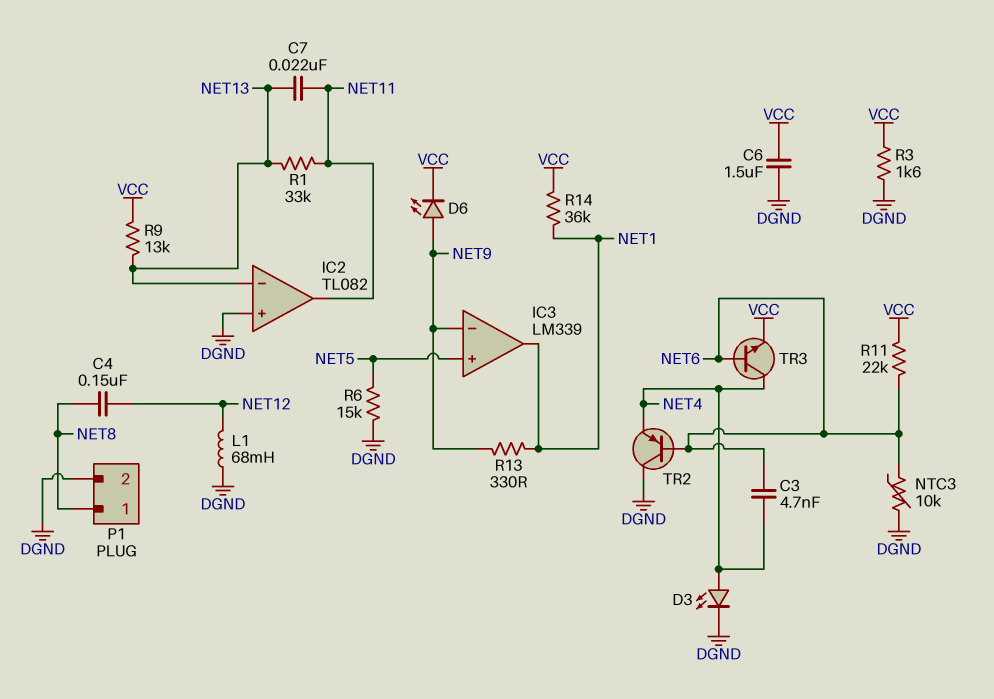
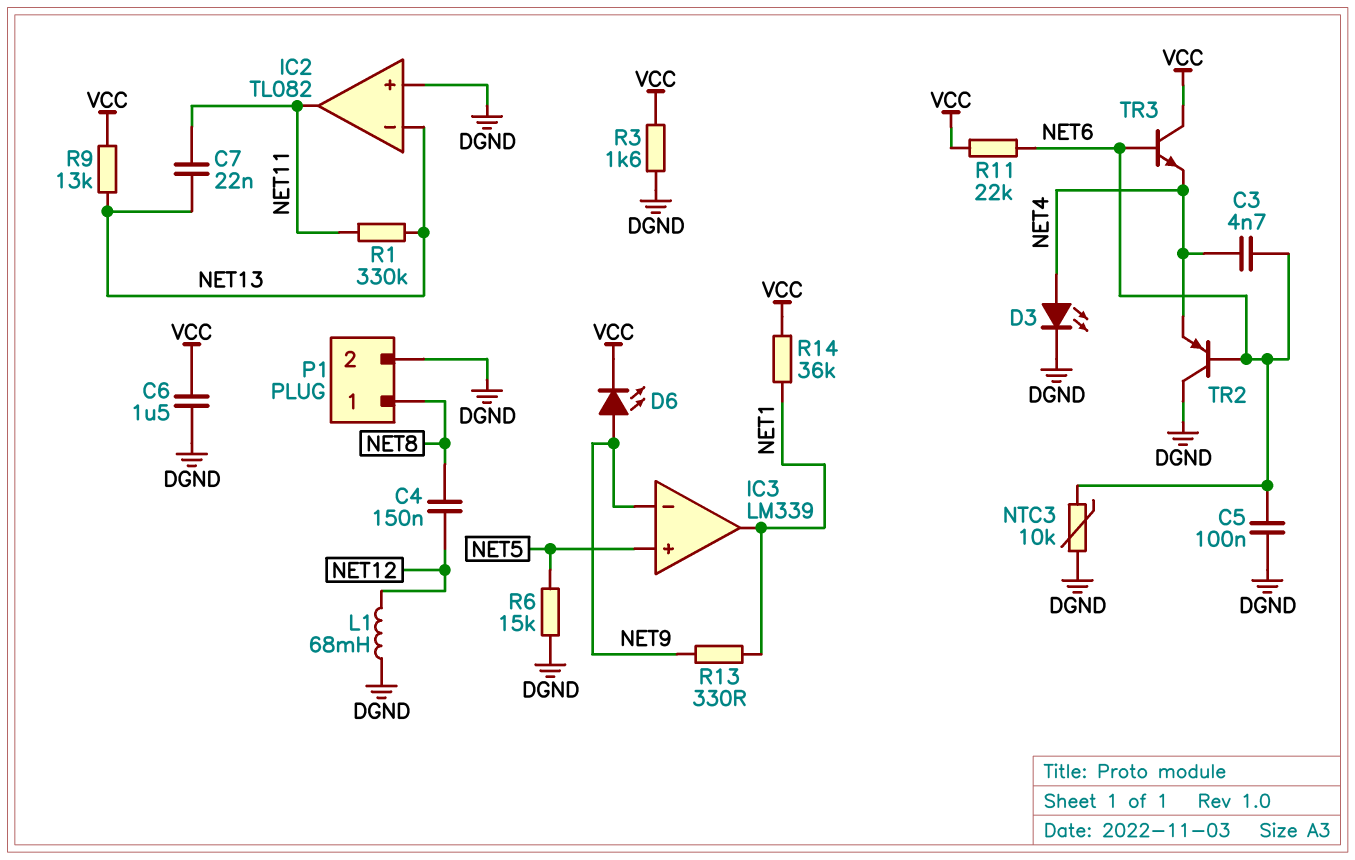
C5: none -> 100nF (DGND, NET6)
R1: 33k (NET11, NET13) -> 330k (NET11, NET13)
TR3: NPN (B NET6, C NET4, E VCC) -> NPN (B NET6, C VCC, E NET4)

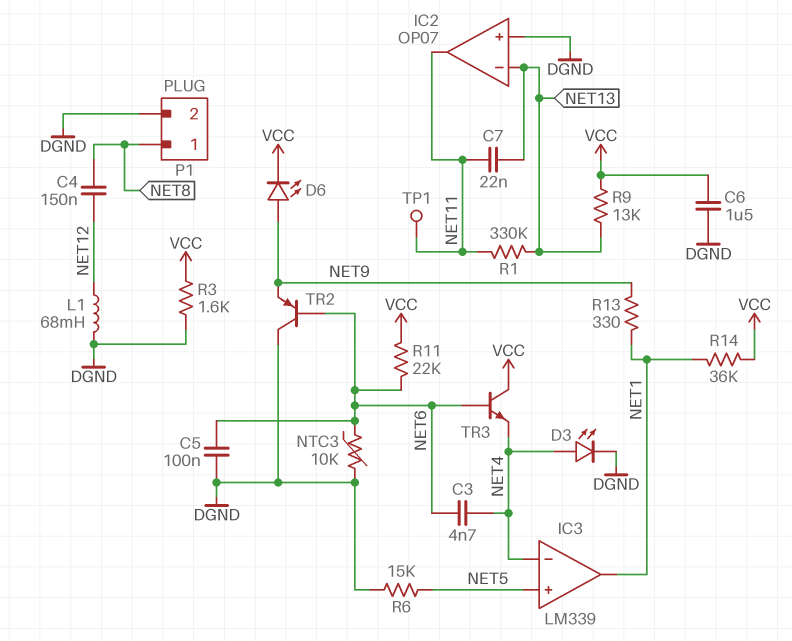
IC2: TL082 -> OP07
IC3 pin in-: NET9 -> NET4
TP1: none -> test point (NET11)
TR2: PNP (B NET6, C DGND, E NET4) -> PNP (B NET6, C DGND, E NET9)

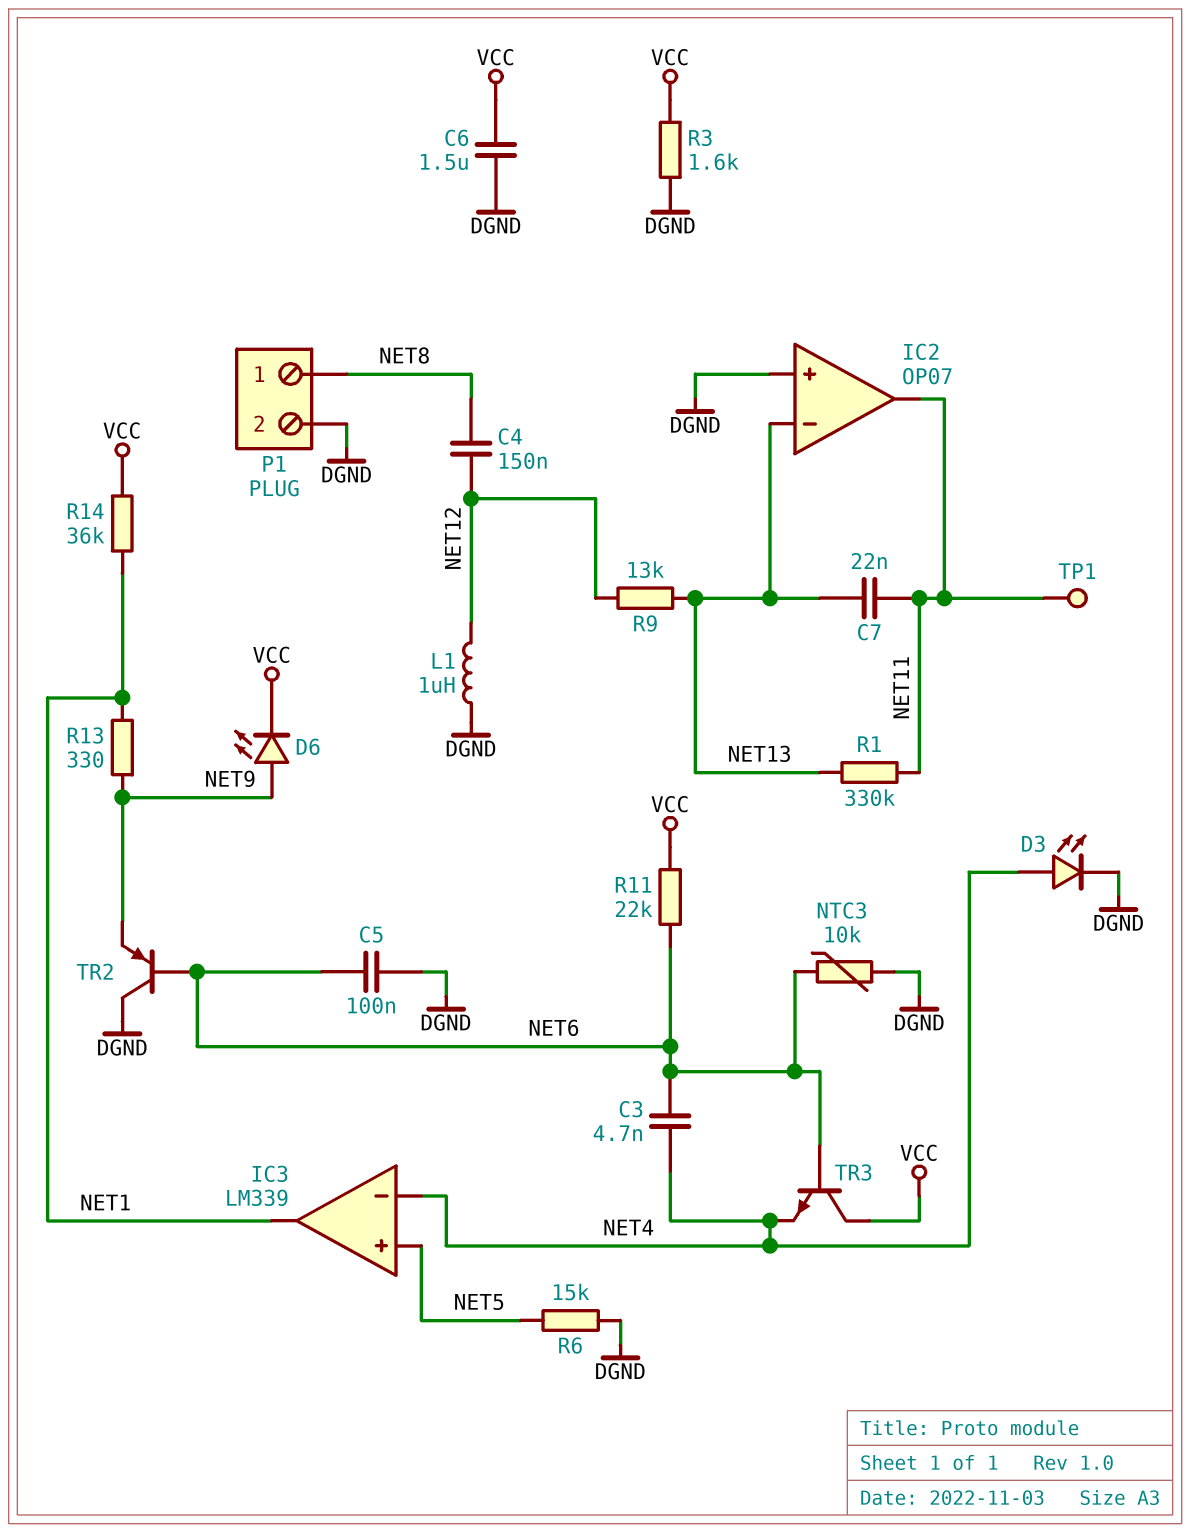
L1: 68mH (DGND, NET12) -> 1uH (DGND, NET12)
R9: 13k (NET13, VCC) -> 13k (NET12, NET13)

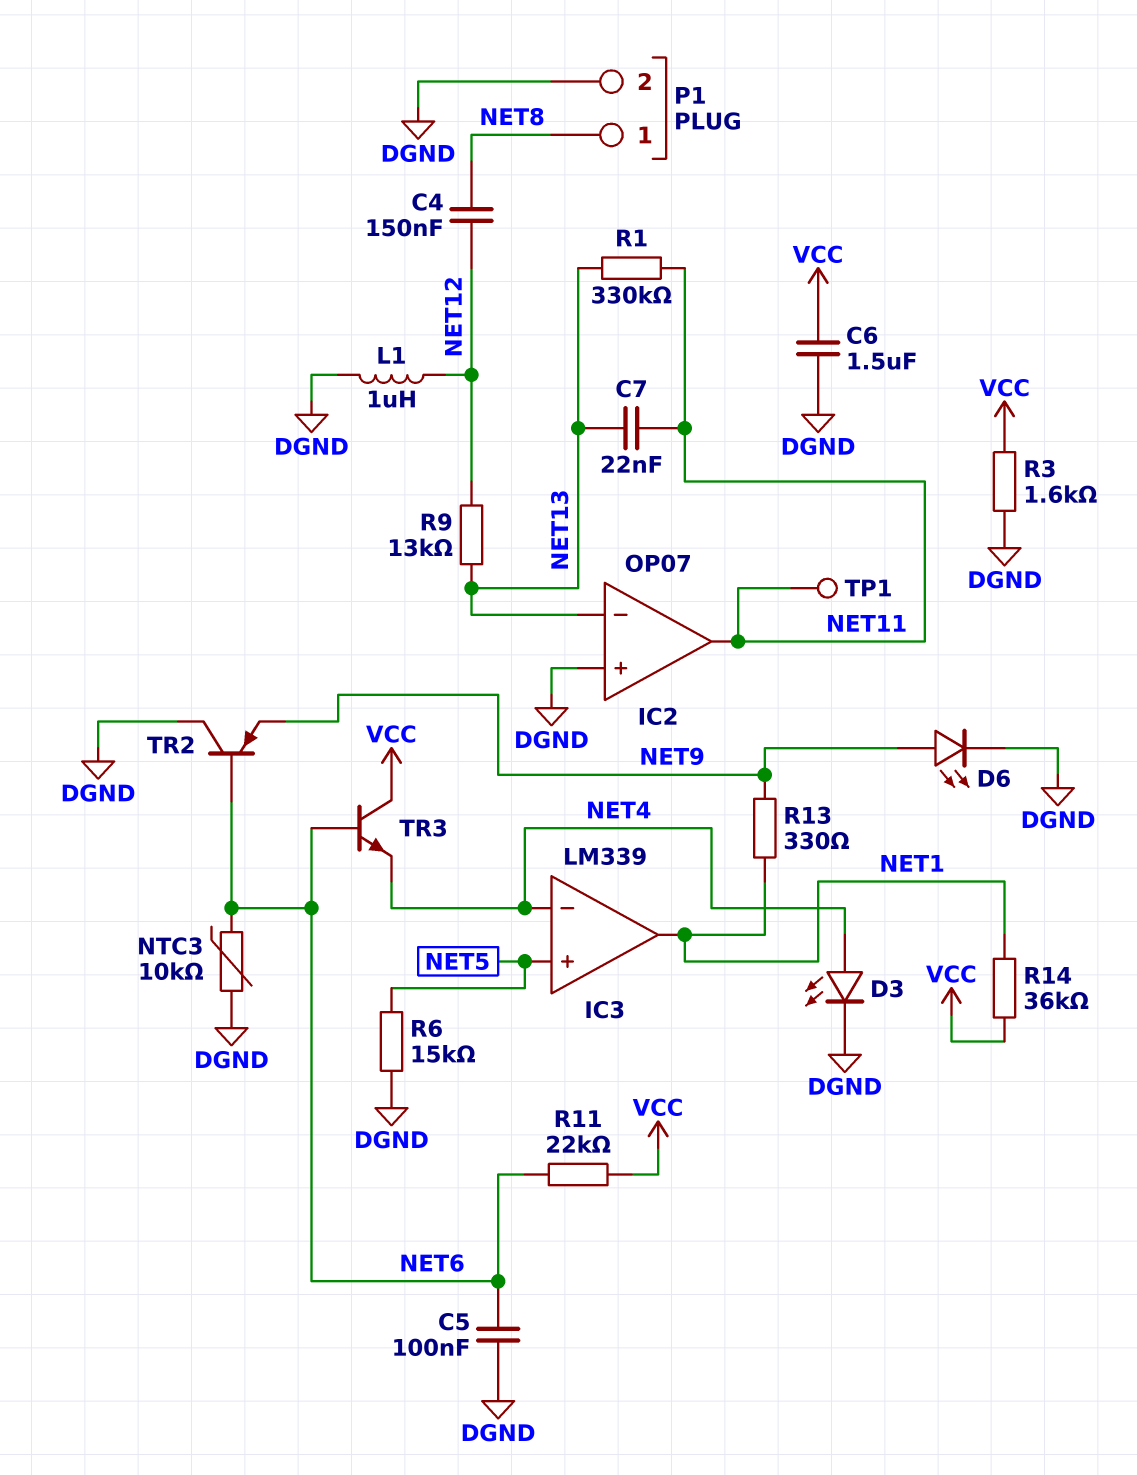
C3: 4.7nF (NET4, NET6) -> none
D6: LED (A NET9, K VCC) -> LED (A NET9, K DGND)

